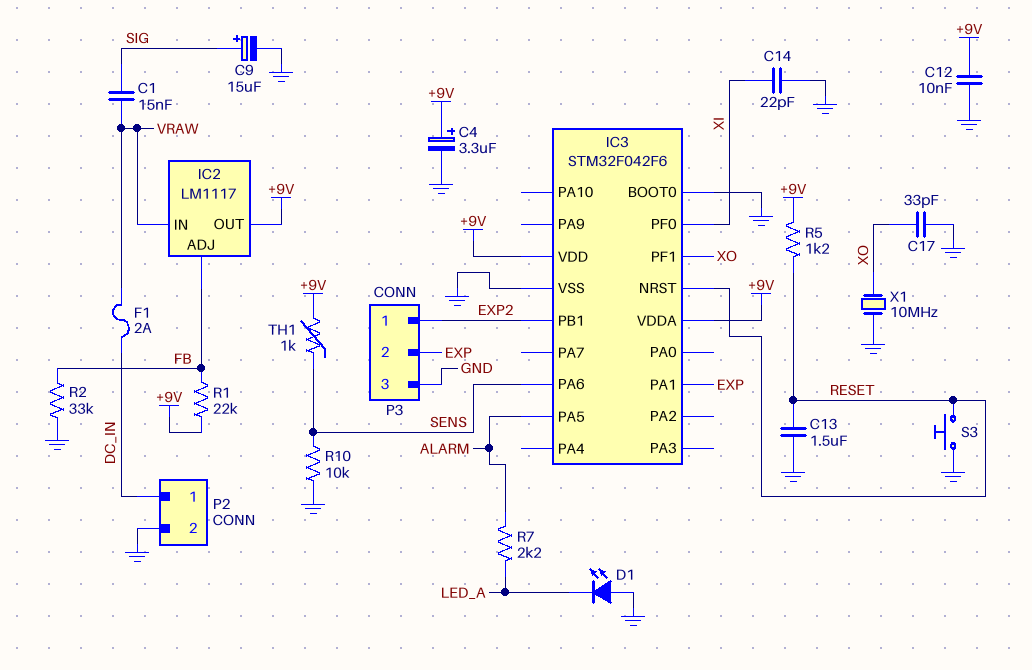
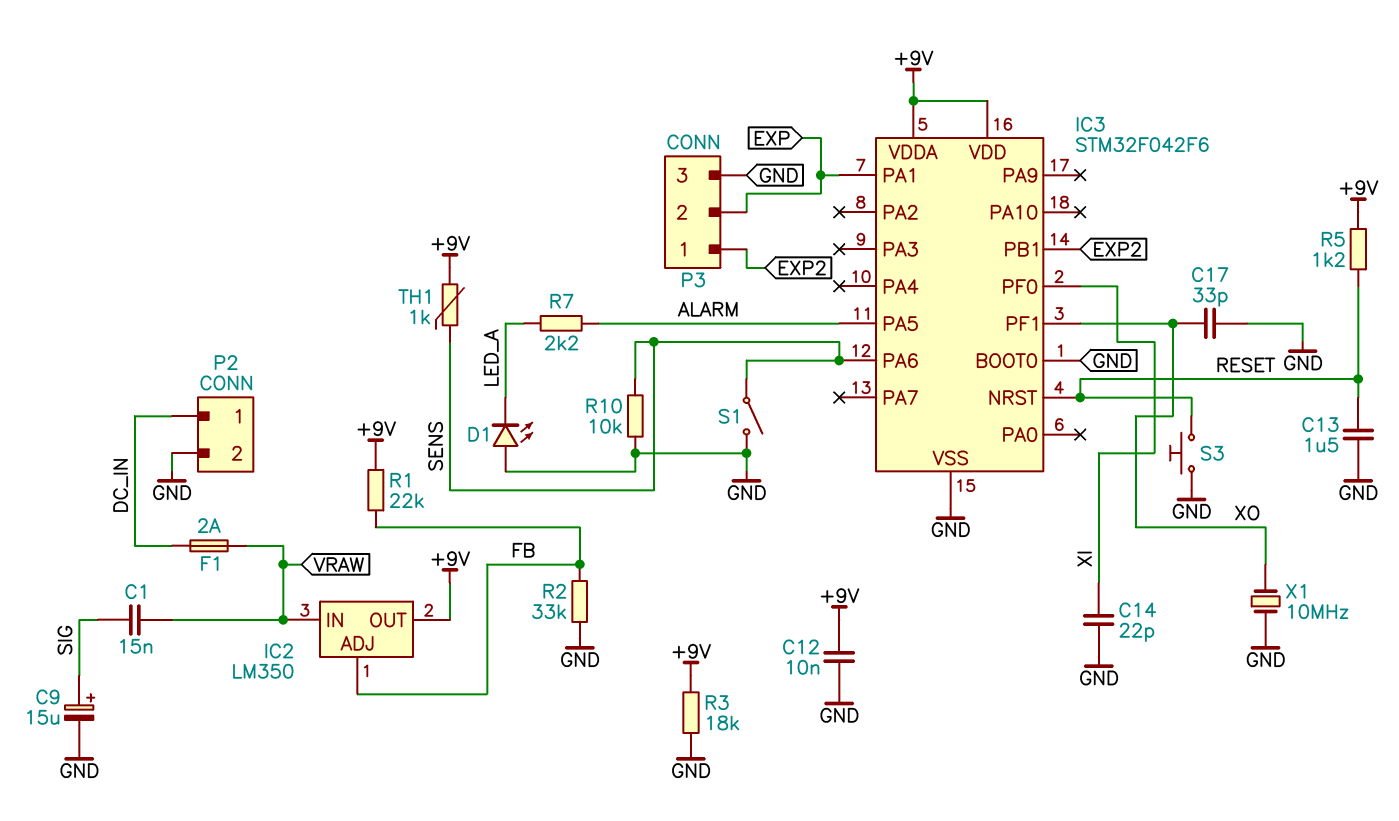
C4: 3.3uF (plus +9V, minus GND) -> none
IC2: LM1117 -> LM350
R3: none -> 18k (+9V, GND)
S1: none -> switch (GND, SENS)

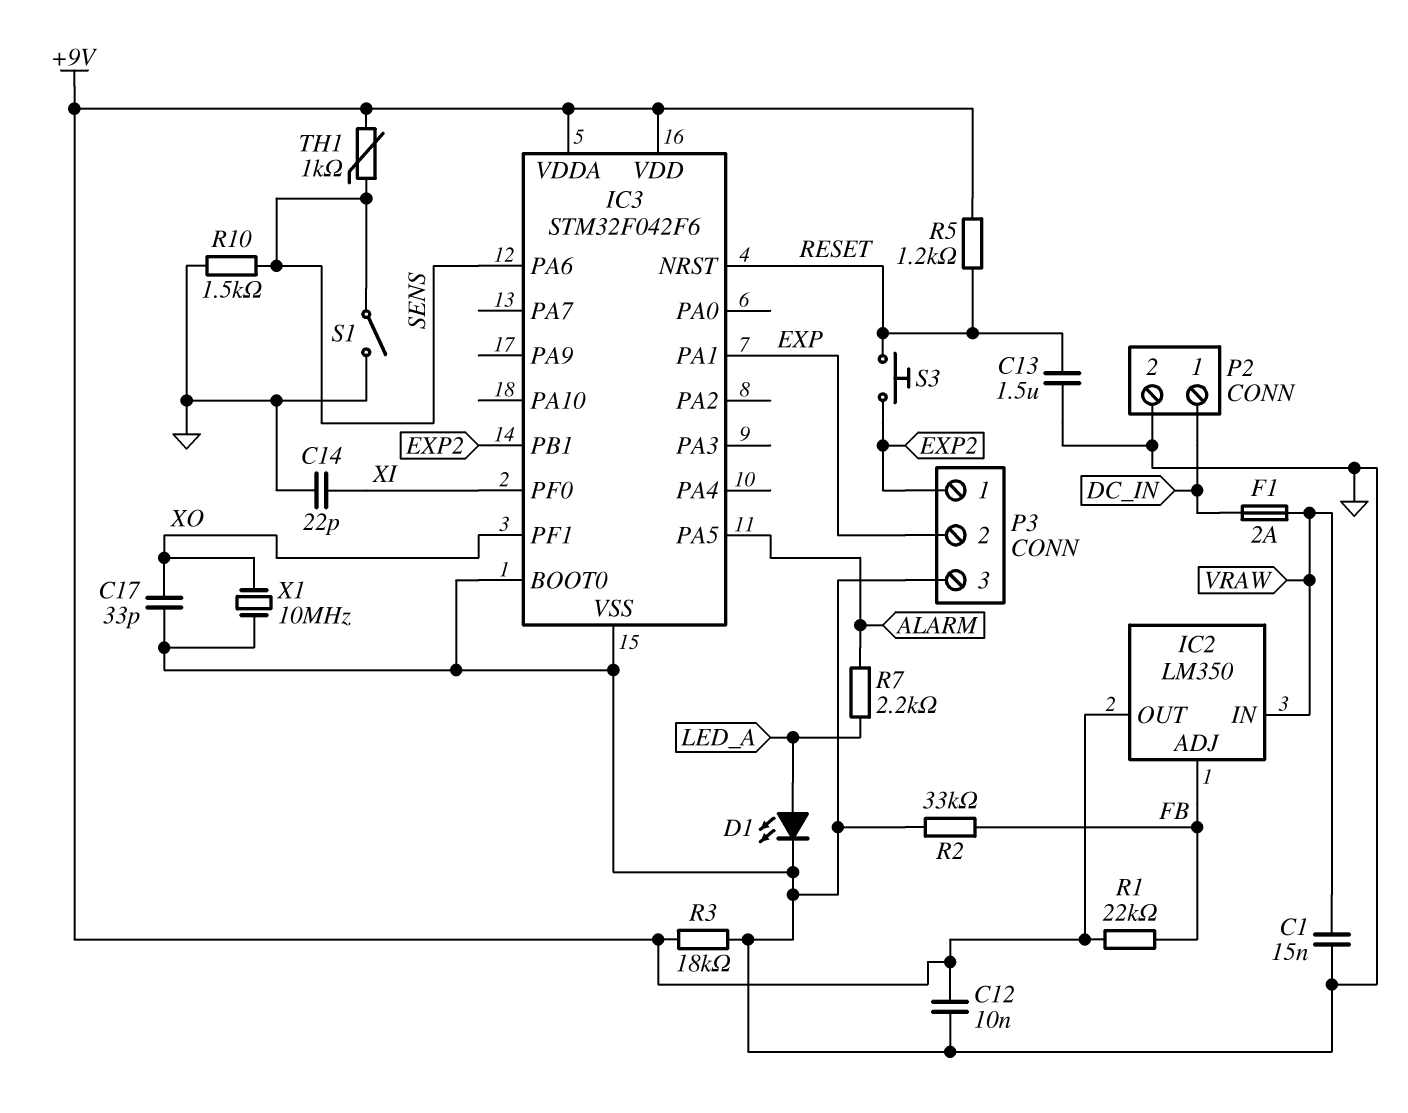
C1: 15nF (SIG, VRAW) -> 15nF (GND, VRAW)
C9: 15uF (plus SIG, minus GND) -> none
D1: LED (A GND, K LED_A) -> LED (A LED_A, K GND)
R10: 10k (GND, SENS) -> 1.5k (GND, SENS)
S3: button (GND, RESET) -> button (EXP2, RESET)

